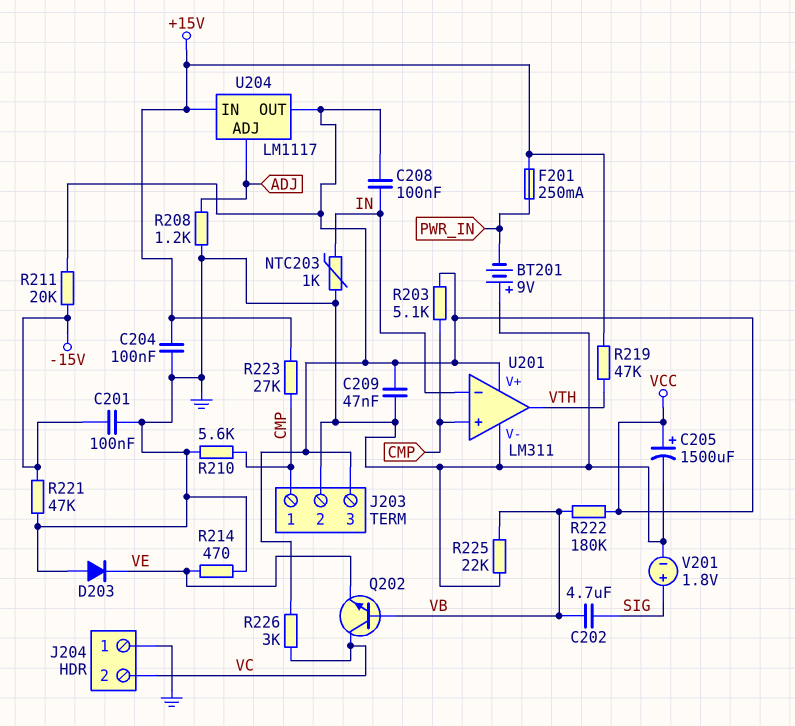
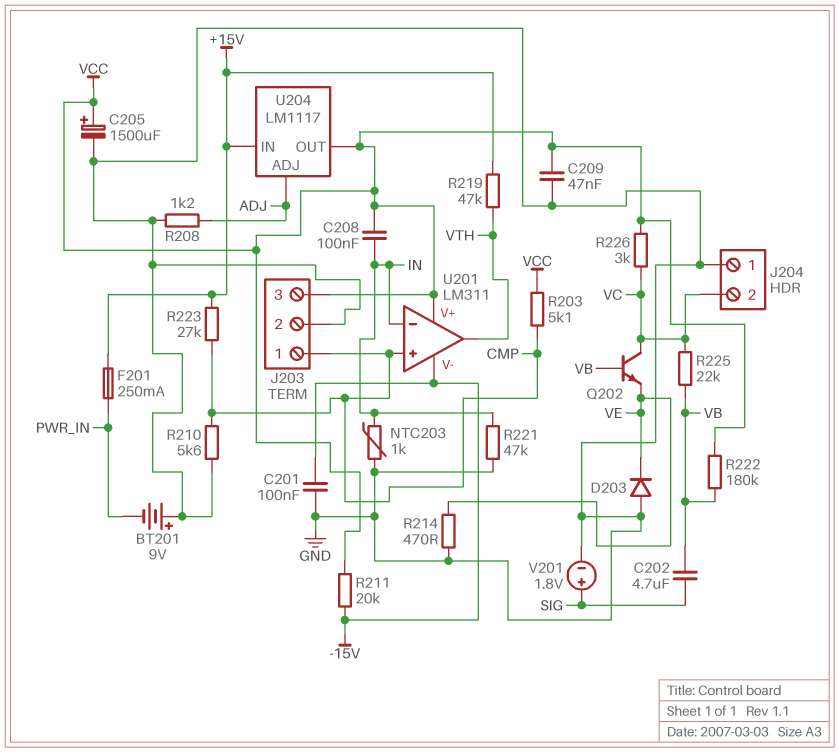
C204: 100nF (+15V, GND) -> none
R221: 47k (-15V, GND) -> 47k (GND, IN)
R225: 22k (GND, VB) -> 22k (VB, VC)
U201 pin V-: GND -> -15V

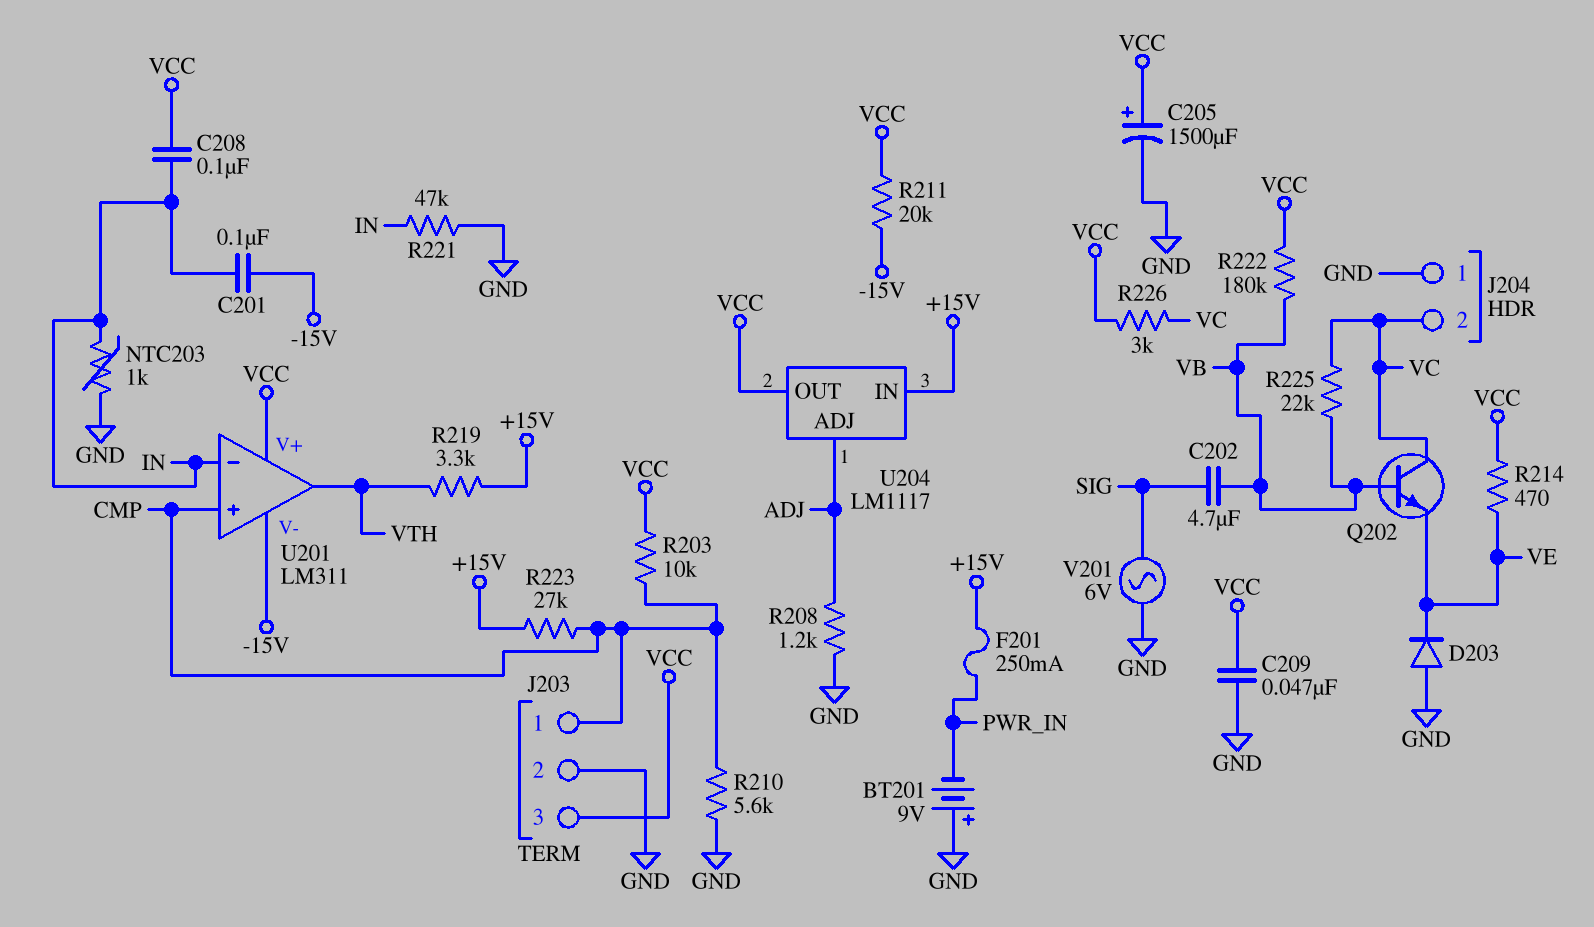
C201: 100nF (-15V, GND) -> 100nF (-15V, IN)
R203: 5.1k (CMP, VCC) -> 10k (CMP, VCC)
R214: 470 (GND, VE) -> 470 (VCC, VE)
R219: 47k (+15V, VTH) -> 3.3k (+15V, VTH)
V201: 1.8V (plus SIG, minus GND) -> AC 6V (GND, SIG)

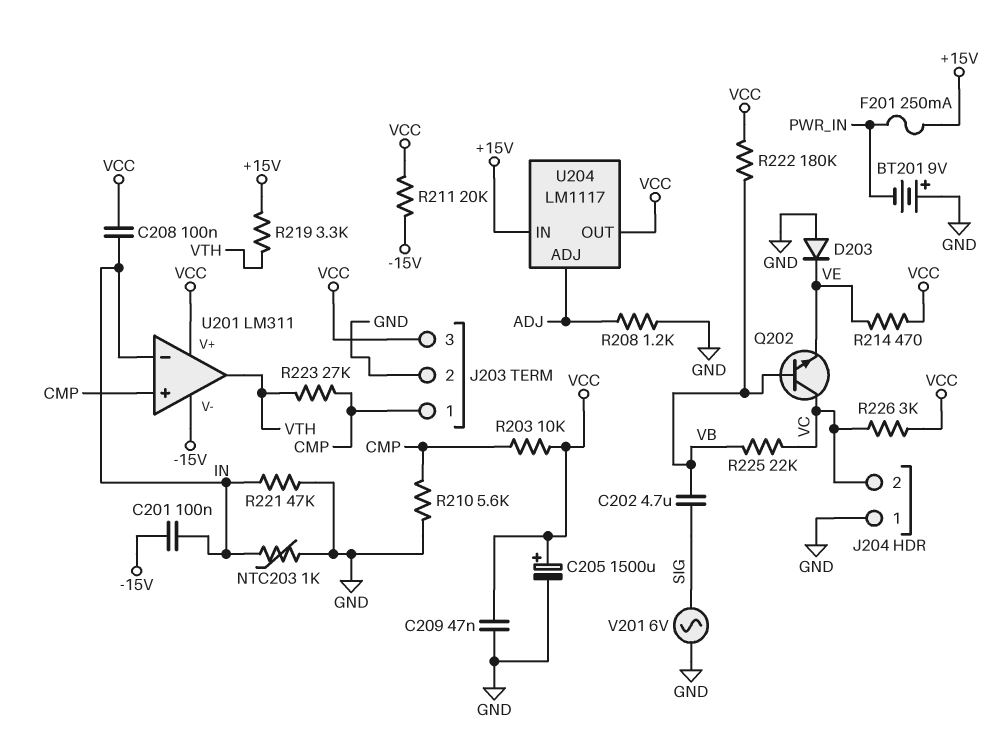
R223: 27k (+15V, CMP) -> 27k (CMP, VTH)

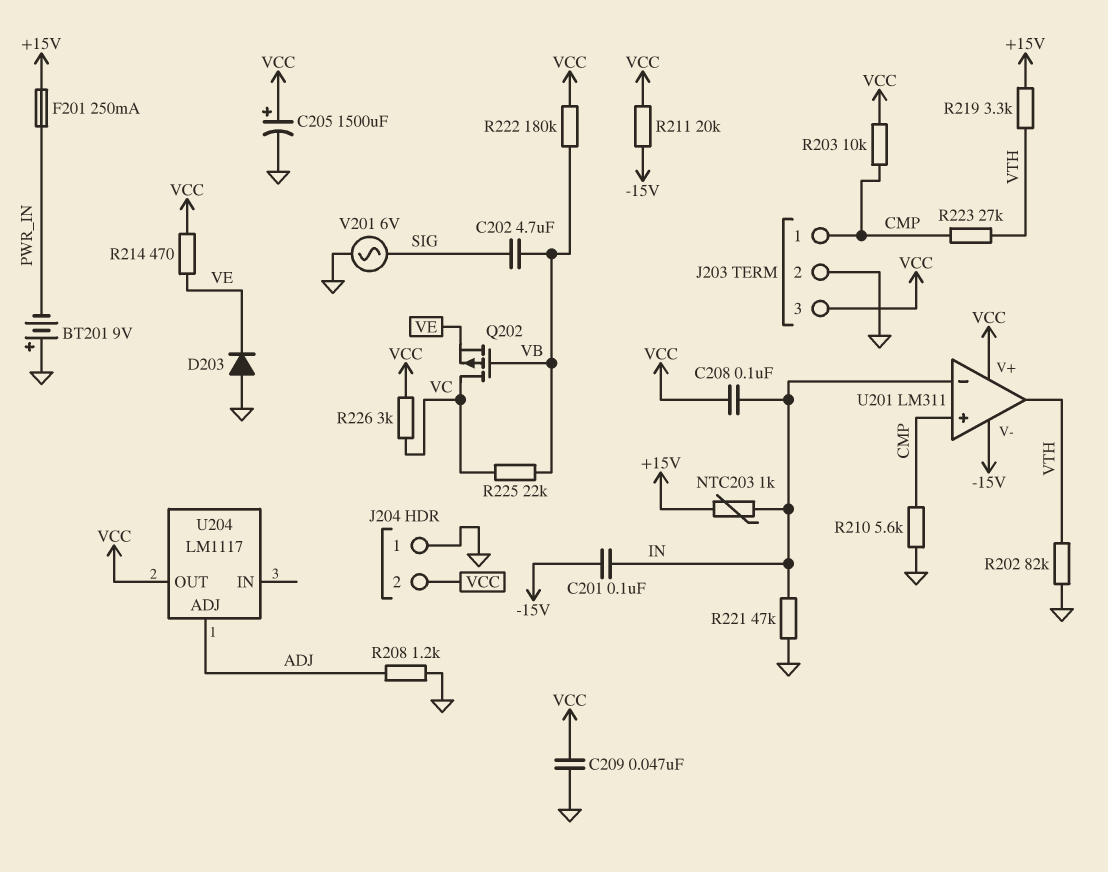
J204 pin 2: VC -> VCC
NTC203: 1k (GND, IN) -> 1k (+15V, IN)
Q202: NPN (B VB, C VC, E VE) -> PMOS (G VB, D VC, S VE)
R202: none -> 82k (GND, VTH)
U204 pin IN: +15V -> none

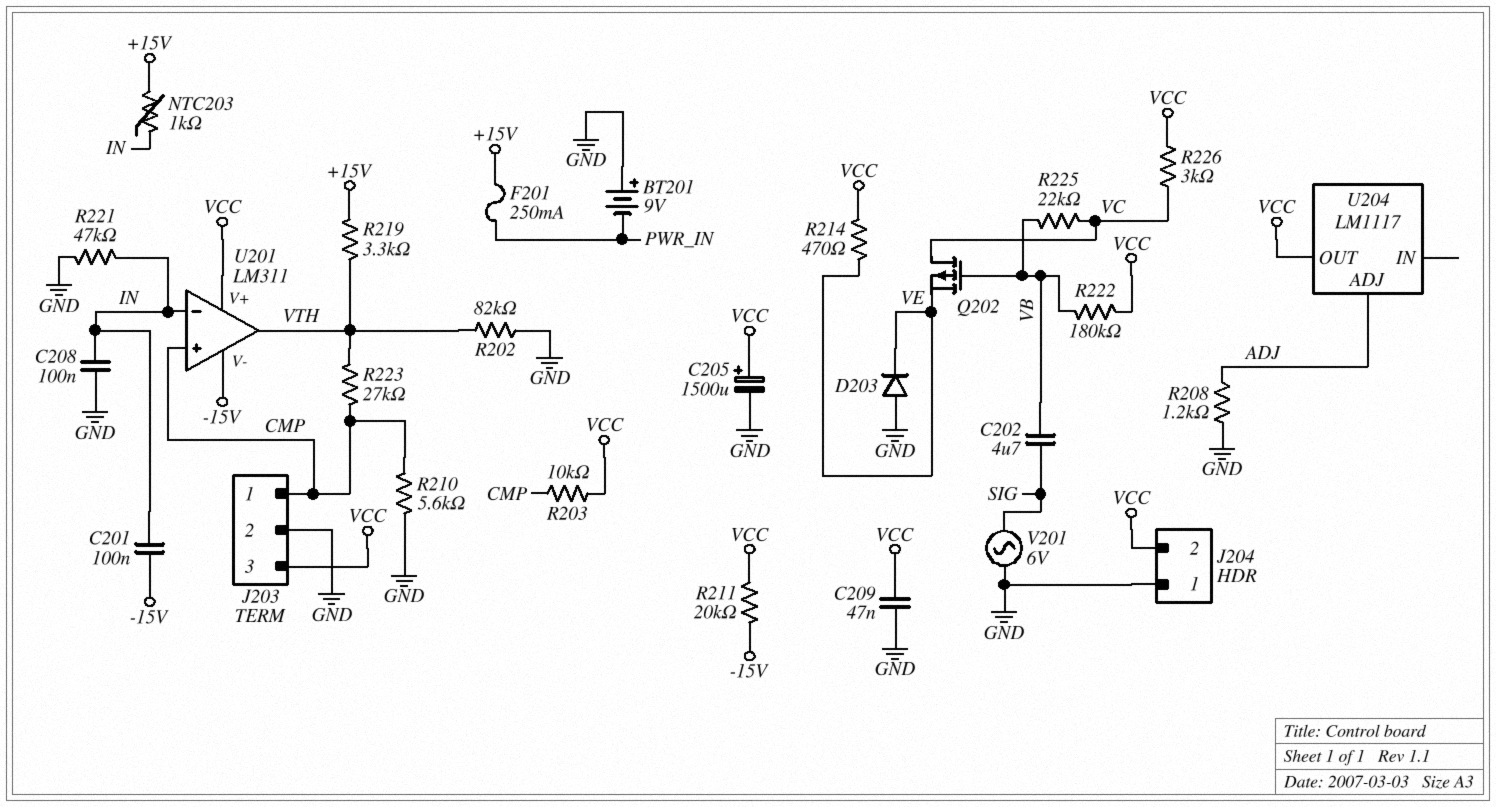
C208: 100nF (IN, VCC) -> 100nF (GND, IN)

